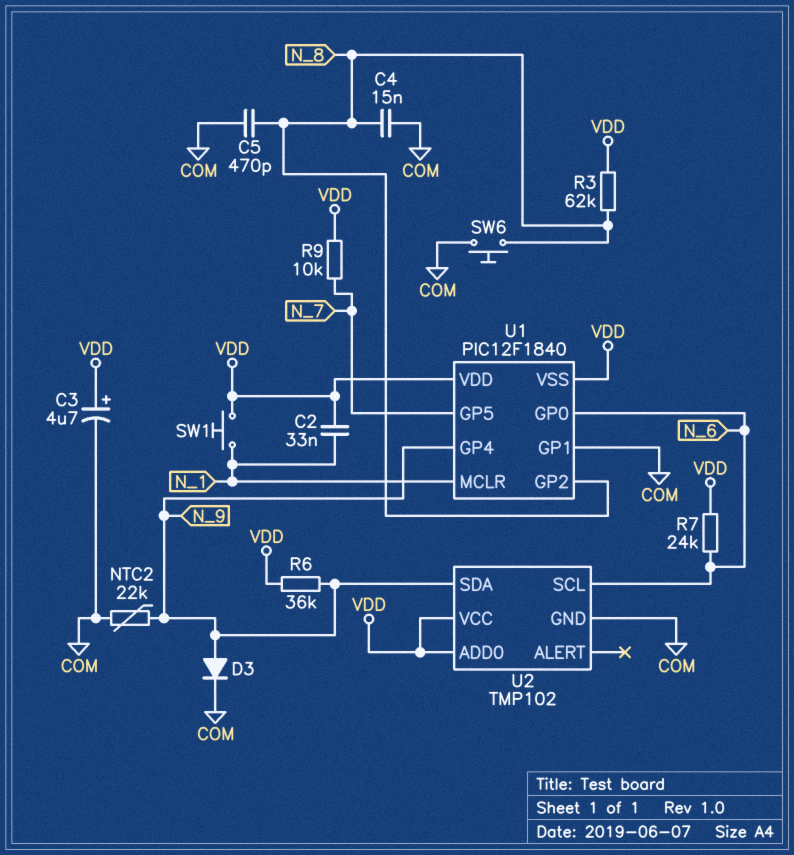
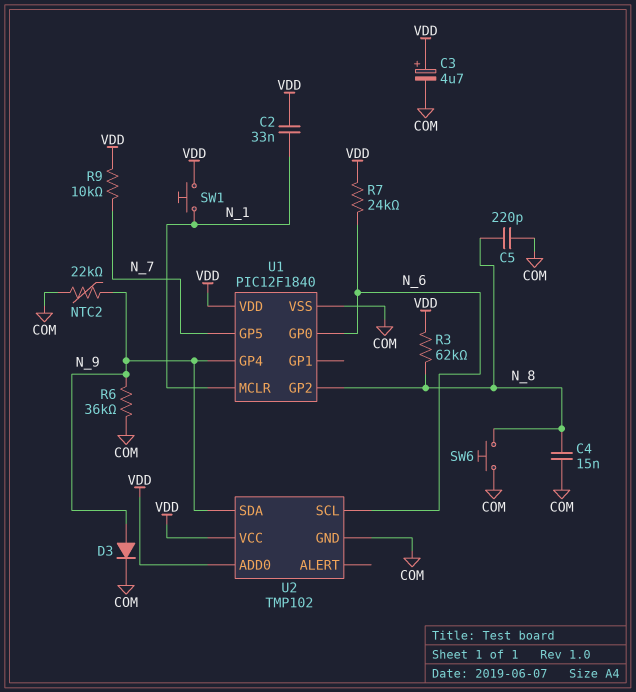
C5: 470pF (COM, N_8) -> 220pF (COM, N_8)
R6: 36k (N_9, VDD) -> 36k (COM, N_9)
U1 pin GP1: COM -> none
U1 pin VSS: VDD -> COM

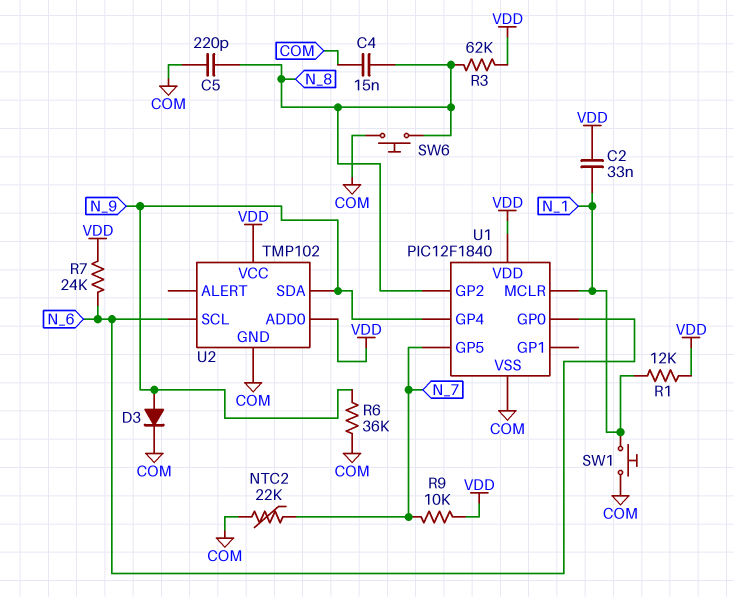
C3: 4.7uF (plus VDD, minus COM) -> none
NTC2: 22k (COM, N_9) -> 22k (COM, N_7)
R1: none -> 12k (N_1, VDD)
SW1: button (N_1, VDD) -> button (COM, N_1)

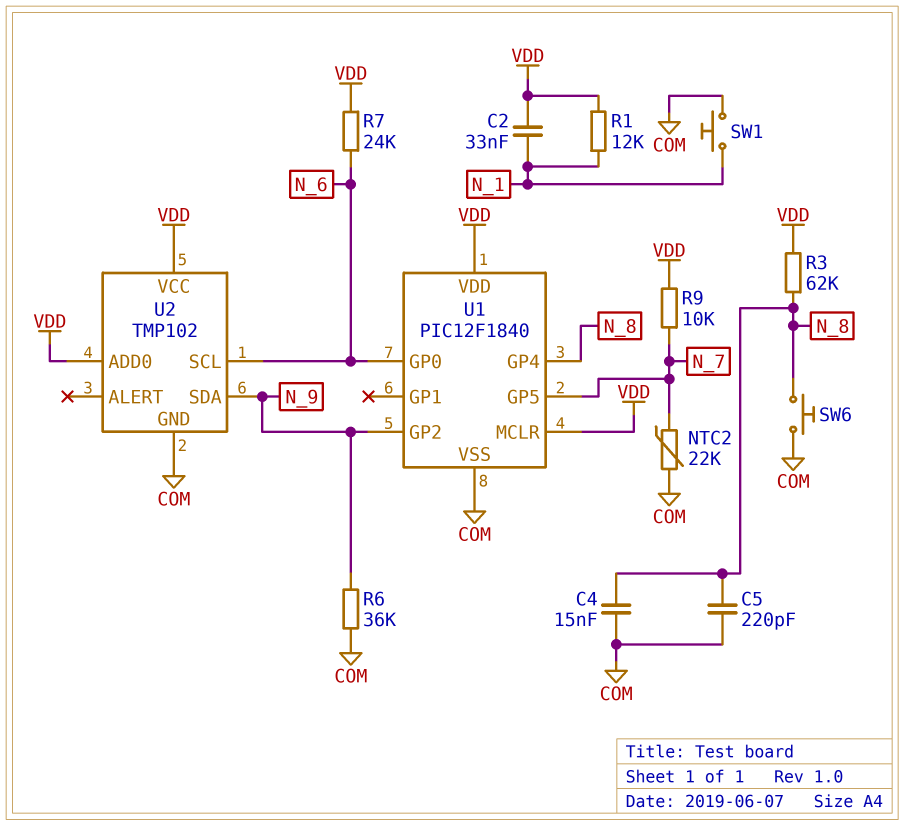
D3: diode (A N_9, K COM) -> none
U1 pin GP2: N_8 -> N_9
U1 pin GP4: N_9 -> N_8
U1 pin MCLR: N_1 -> VDD

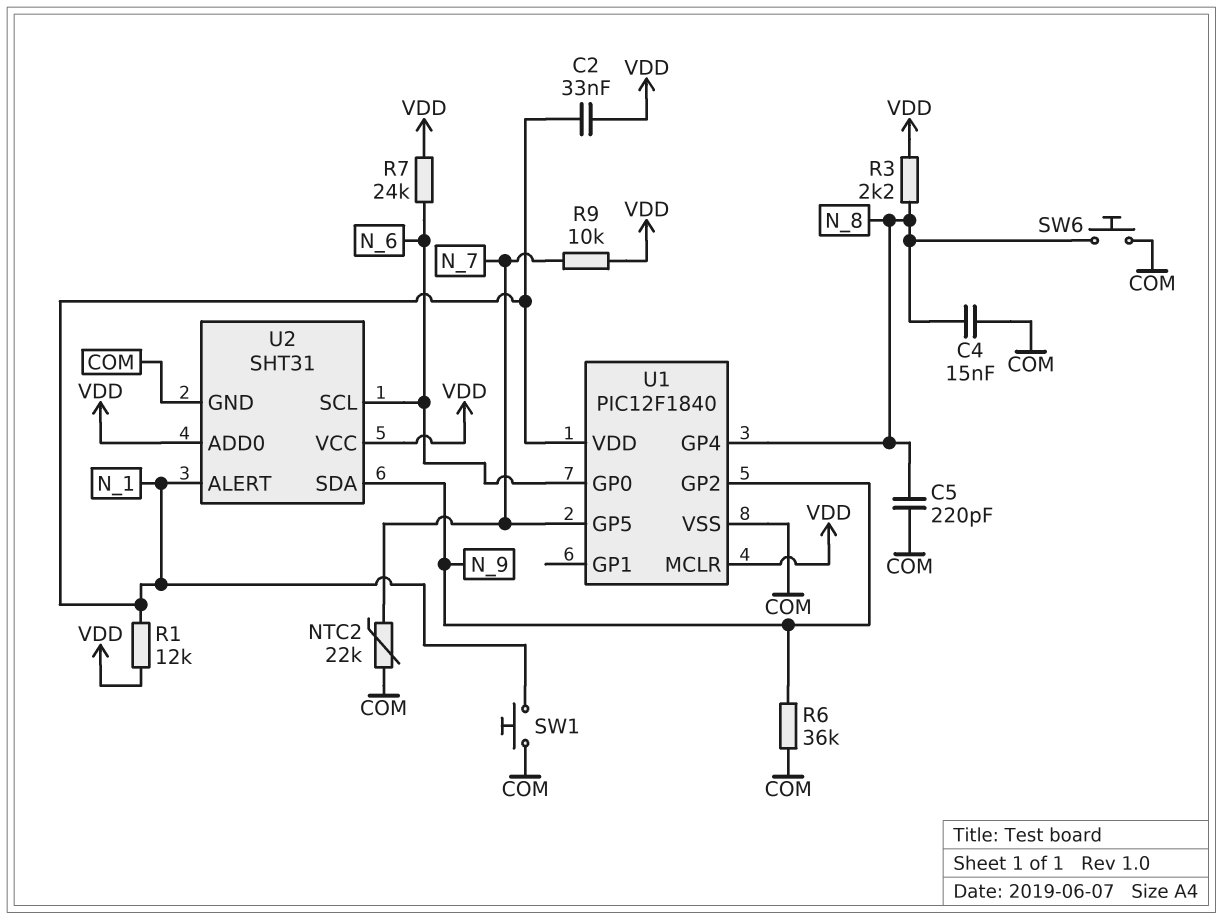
R3: 62k (N_8, VDD) -> 2.2k (N_8, VDD)
U1 pin VDD: VDD -> N_1
U2: TMP102 -> SHT31
U2 pin ALERT: none -> N_1

